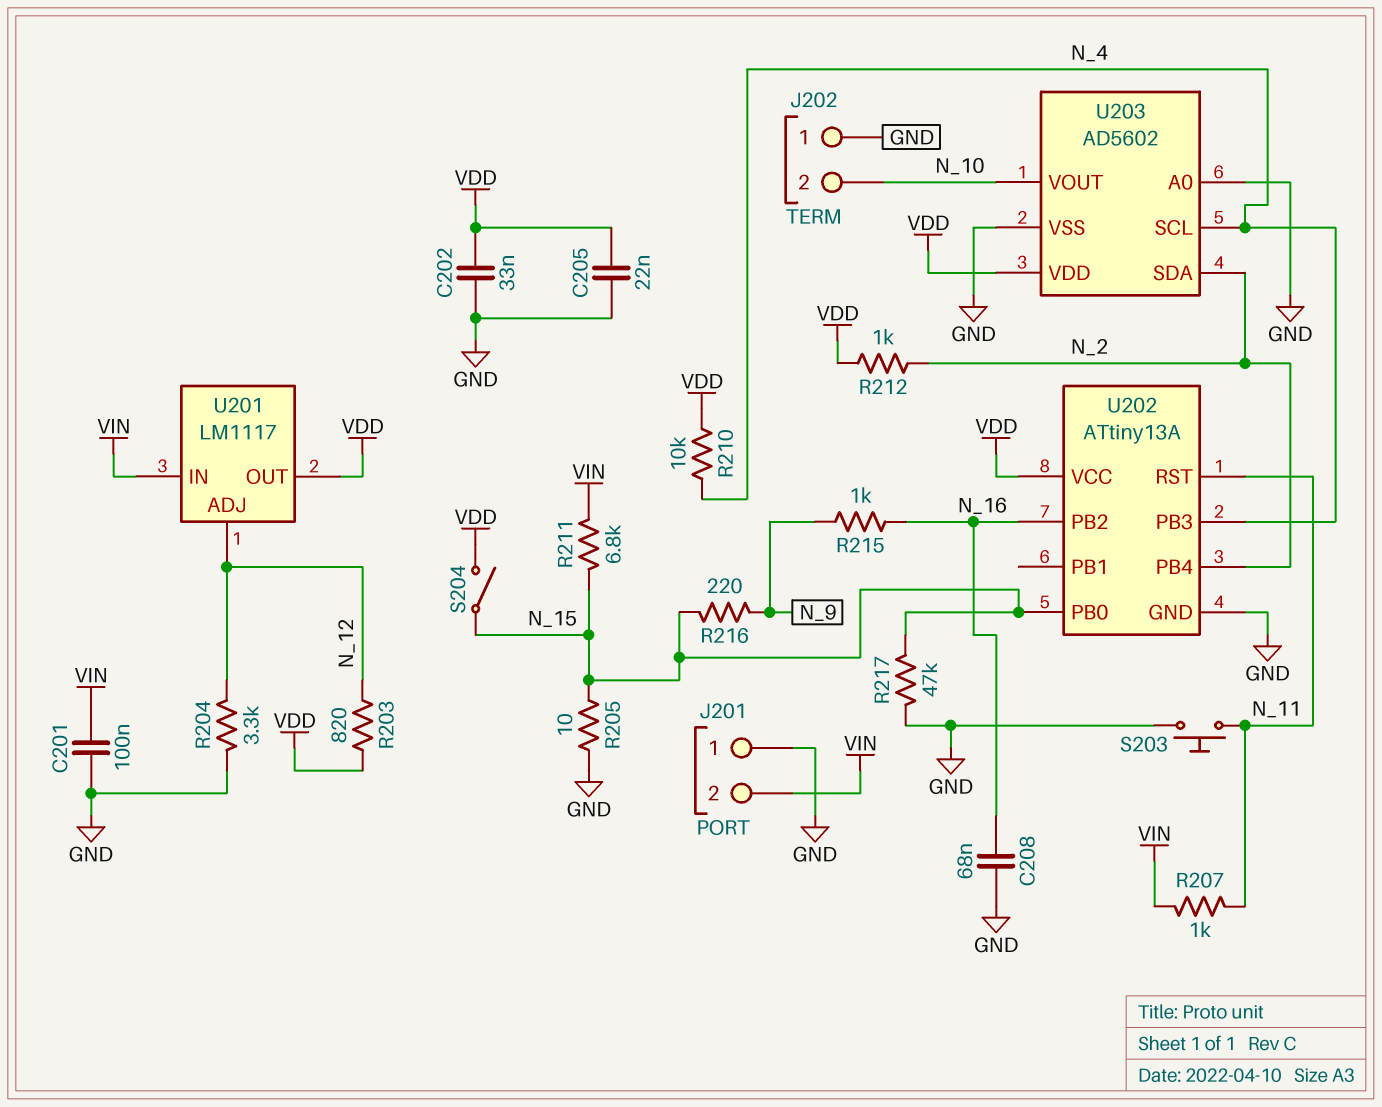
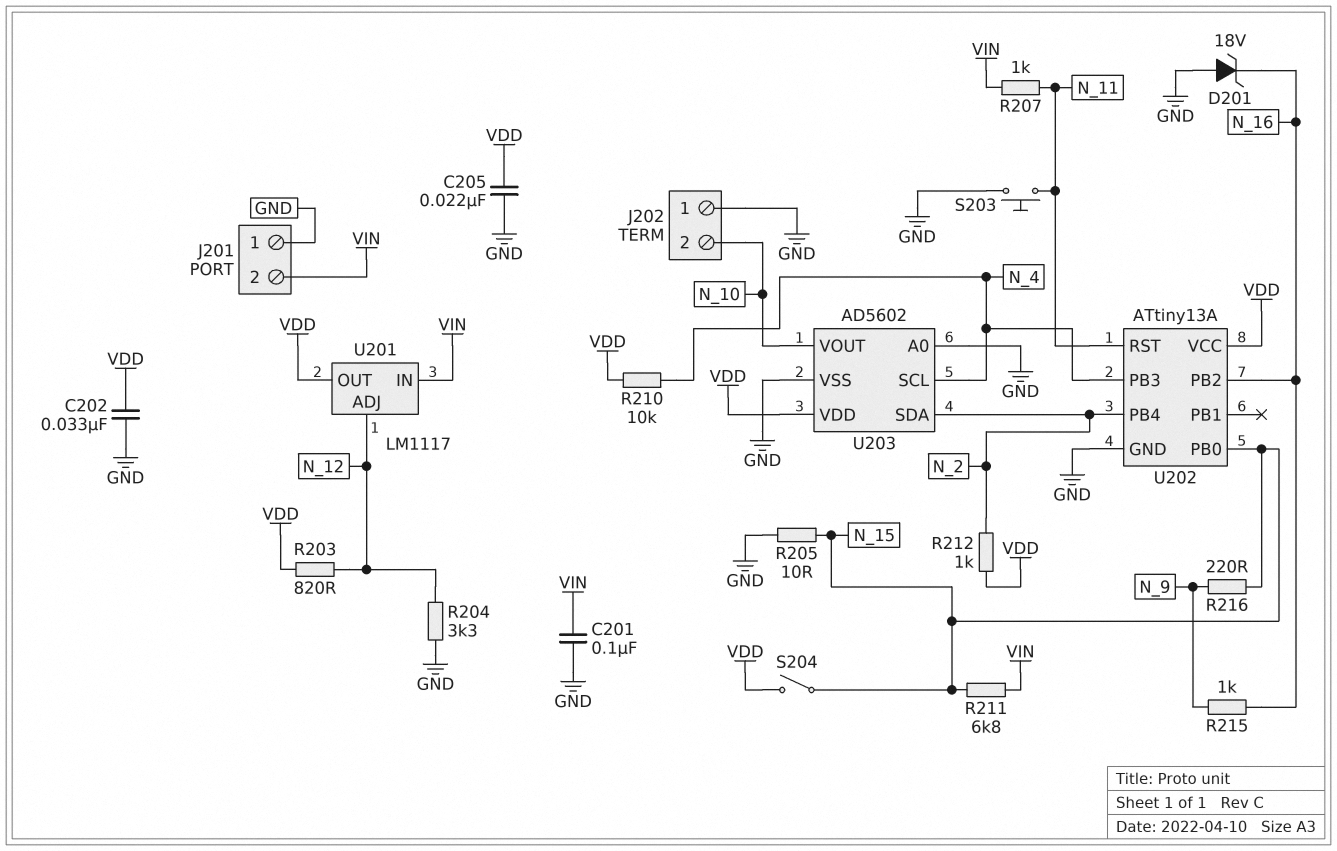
C208: 68nF (GND, N_16) -> none
D201: none -> zener 18V (A GND, K N_16)
R217: 47k (GND, N_15) -> none

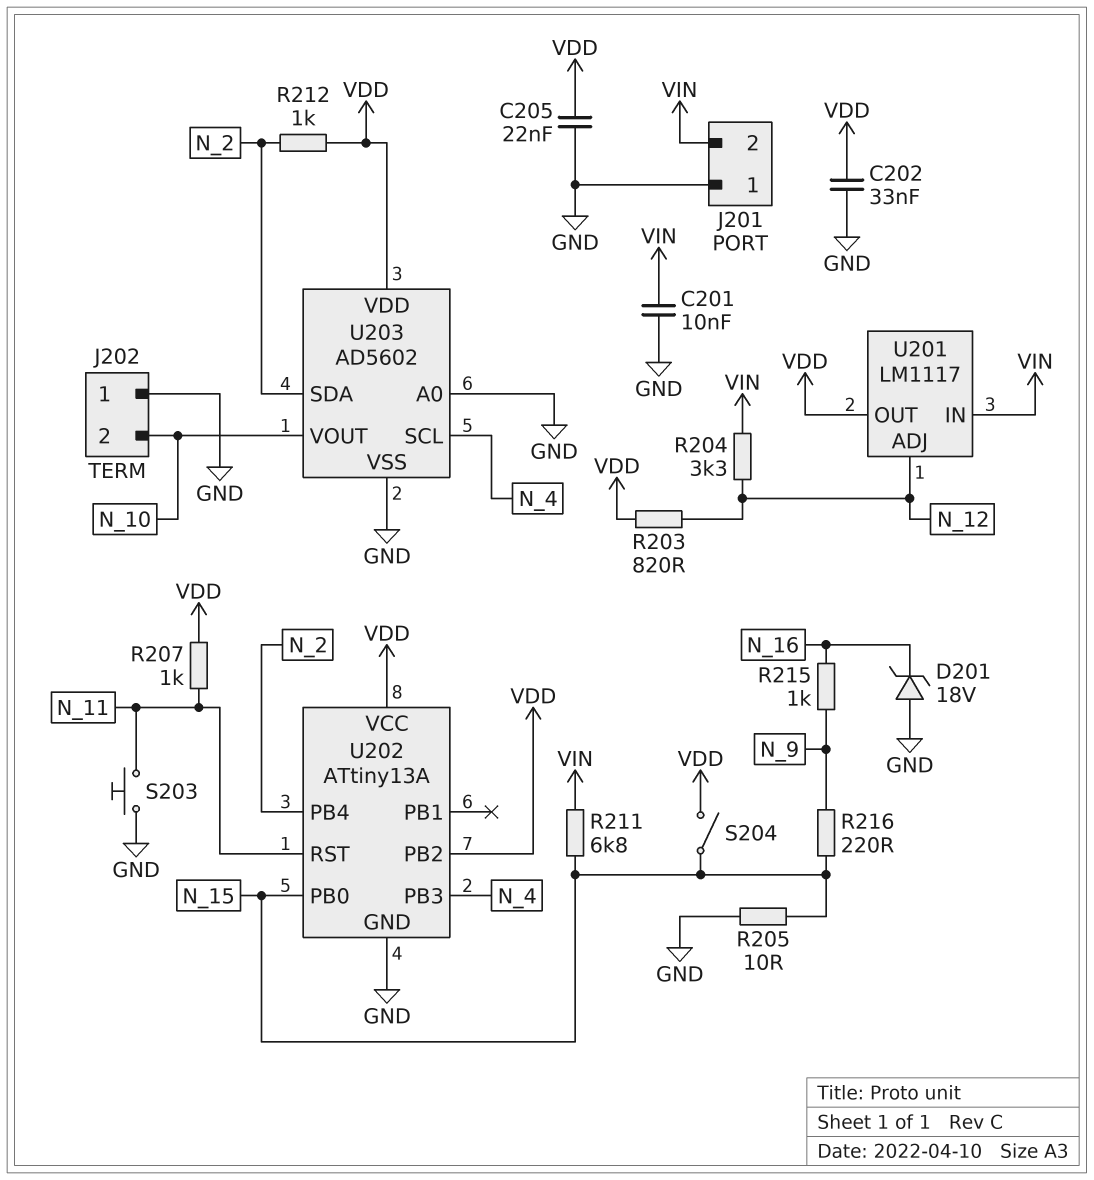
C201: 100nF (GND, VIN) -> 10nF (GND, VIN)
R204: 3.3k (GND, N_12) -> 3.3k (N_12, VIN)
R207: 1k (N_11, VIN) -> 1k (N_11, VDD)
R210: 10k (N_4, VDD) -> none
U202 pin PB2: N_16 -> VDD

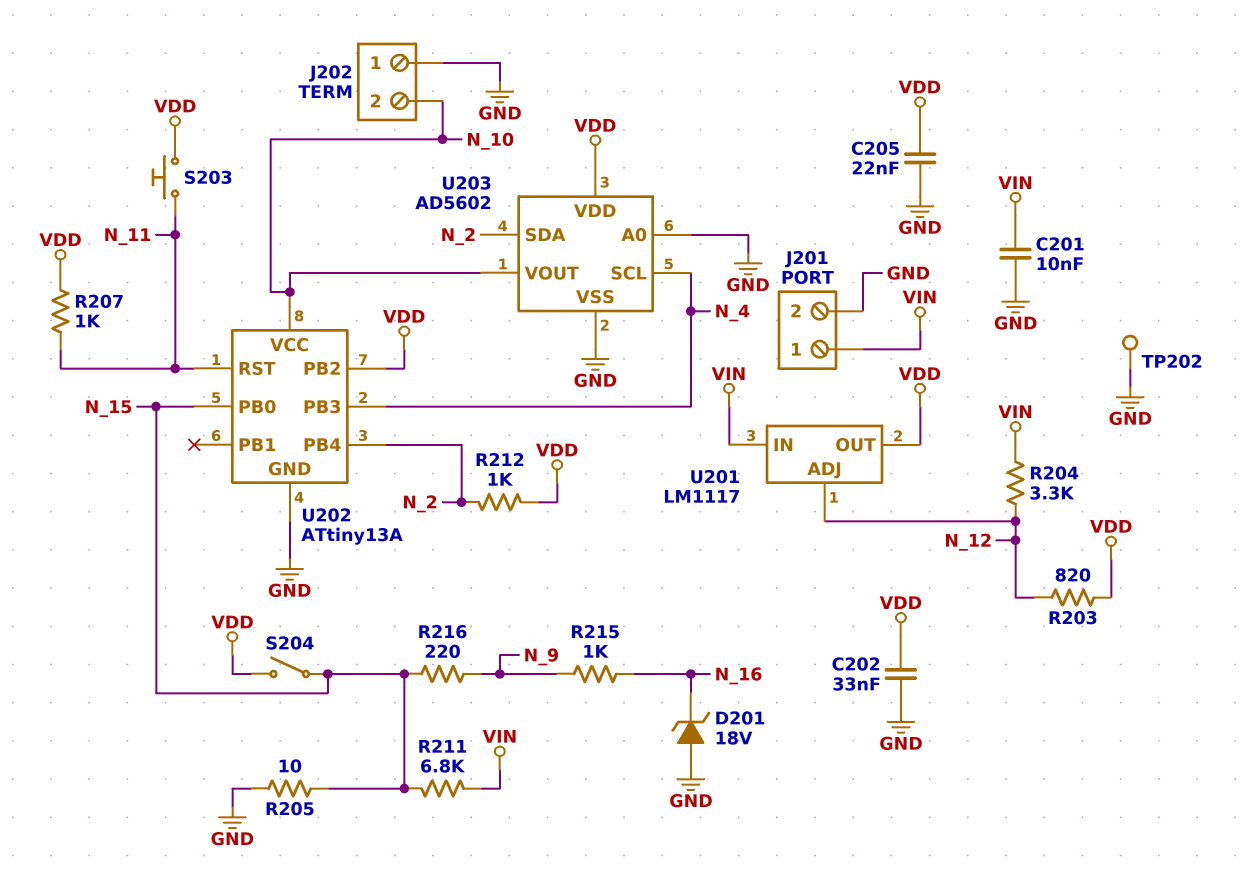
J201 pin 1: GND -> VIN
J201 pin 2: VIN -> GND
S203: button (GND, N_11) -> button (N_11, VDD)
TP202: none -> test point (GND)
U202 pin VCC: VDD -> N_10

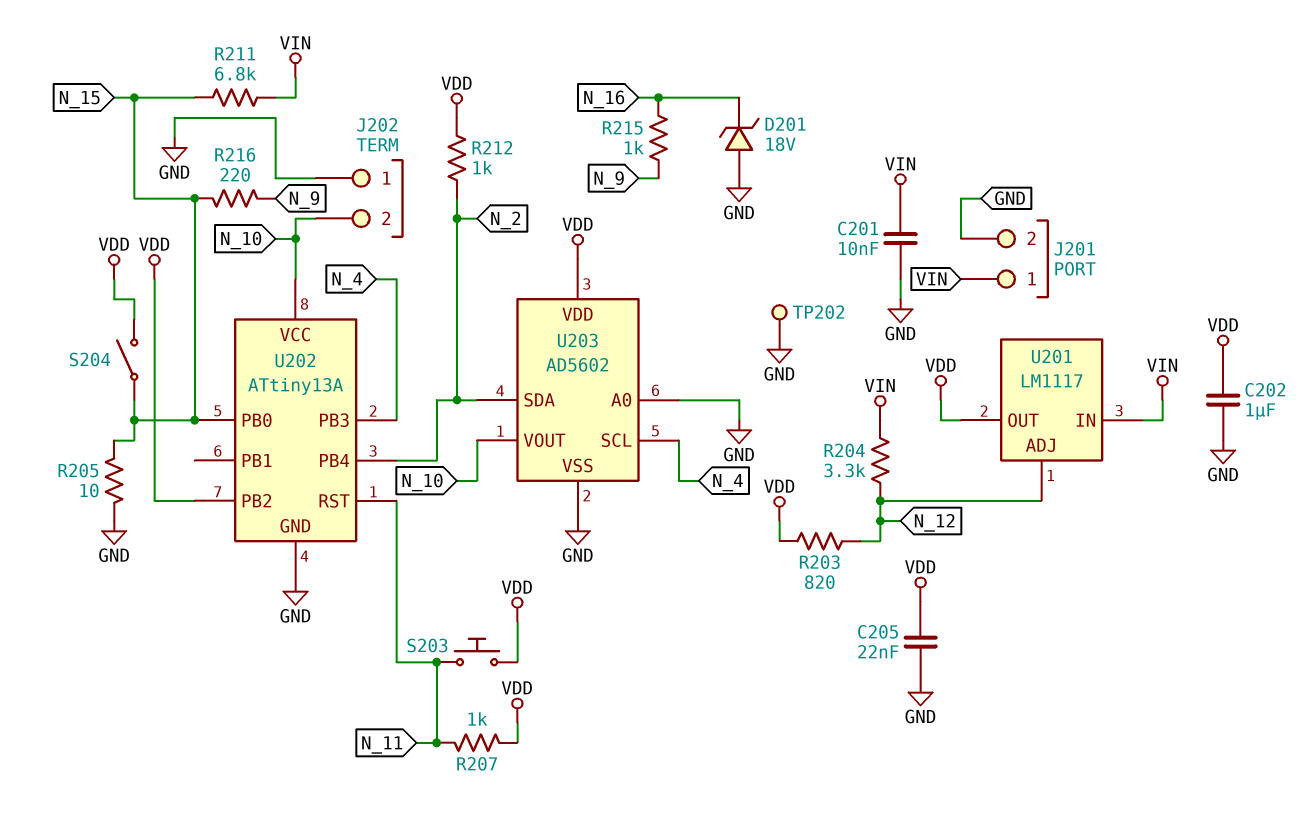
C202: 33nF (GND, VDD) -> 1uF (GND, VDD)

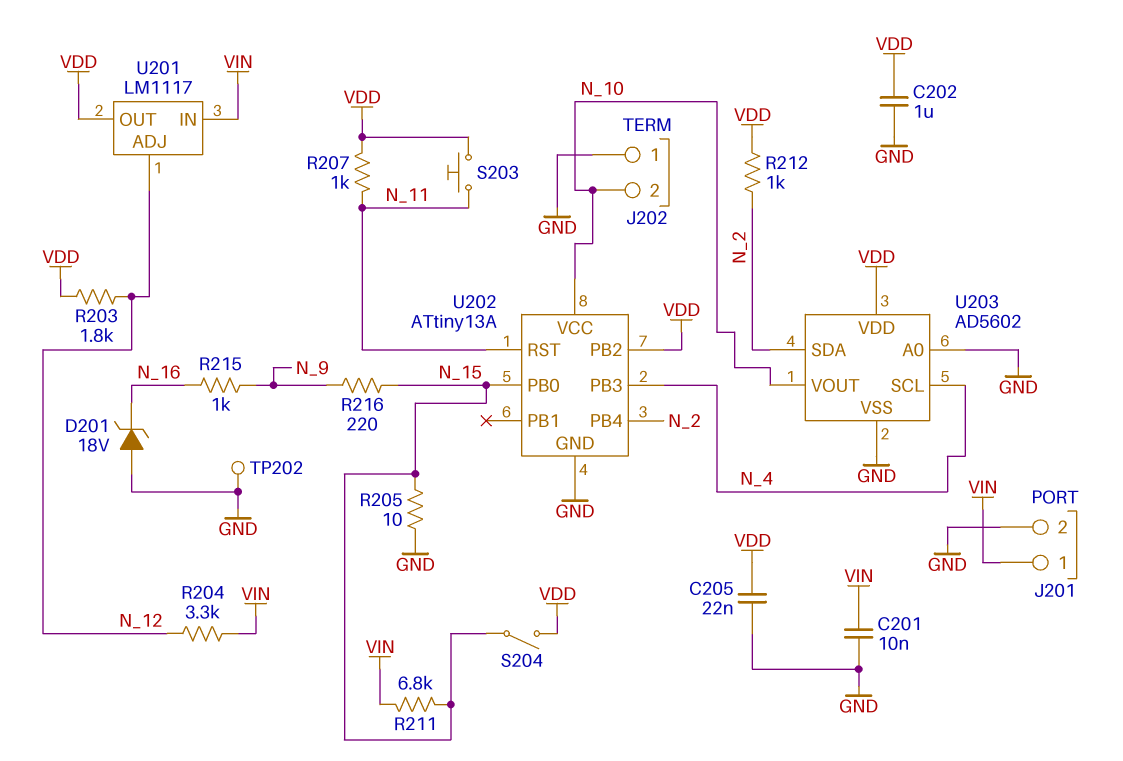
R203: 820 (N_12, VDD) -> 1.8k (N_12, VDD)

